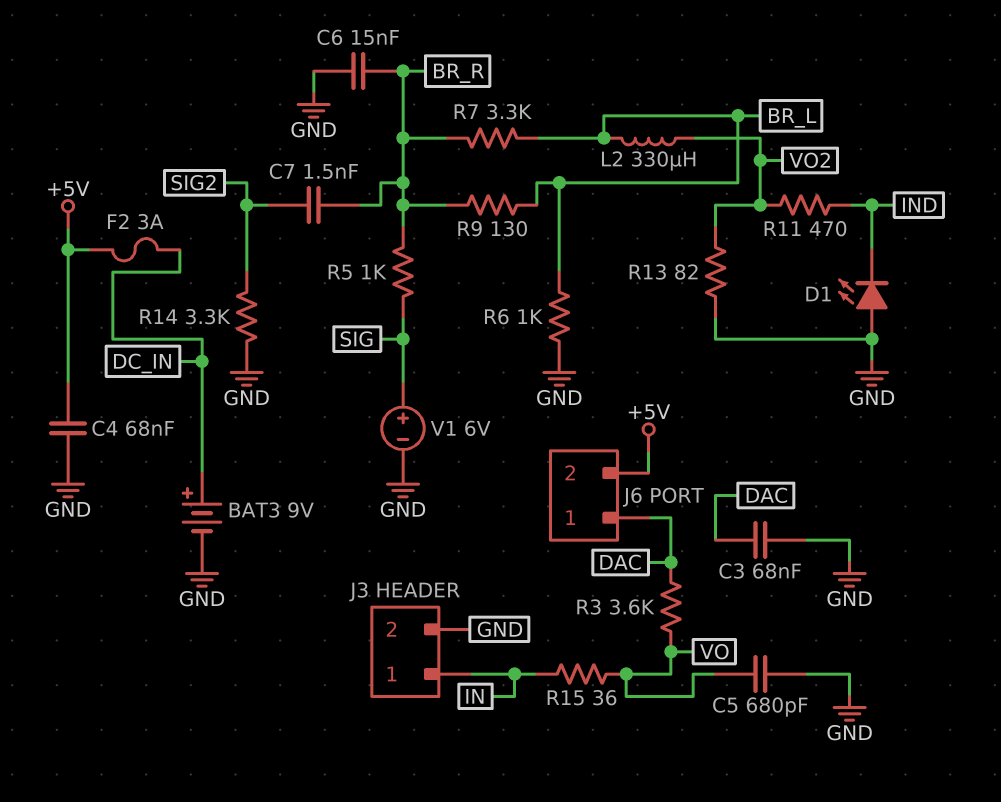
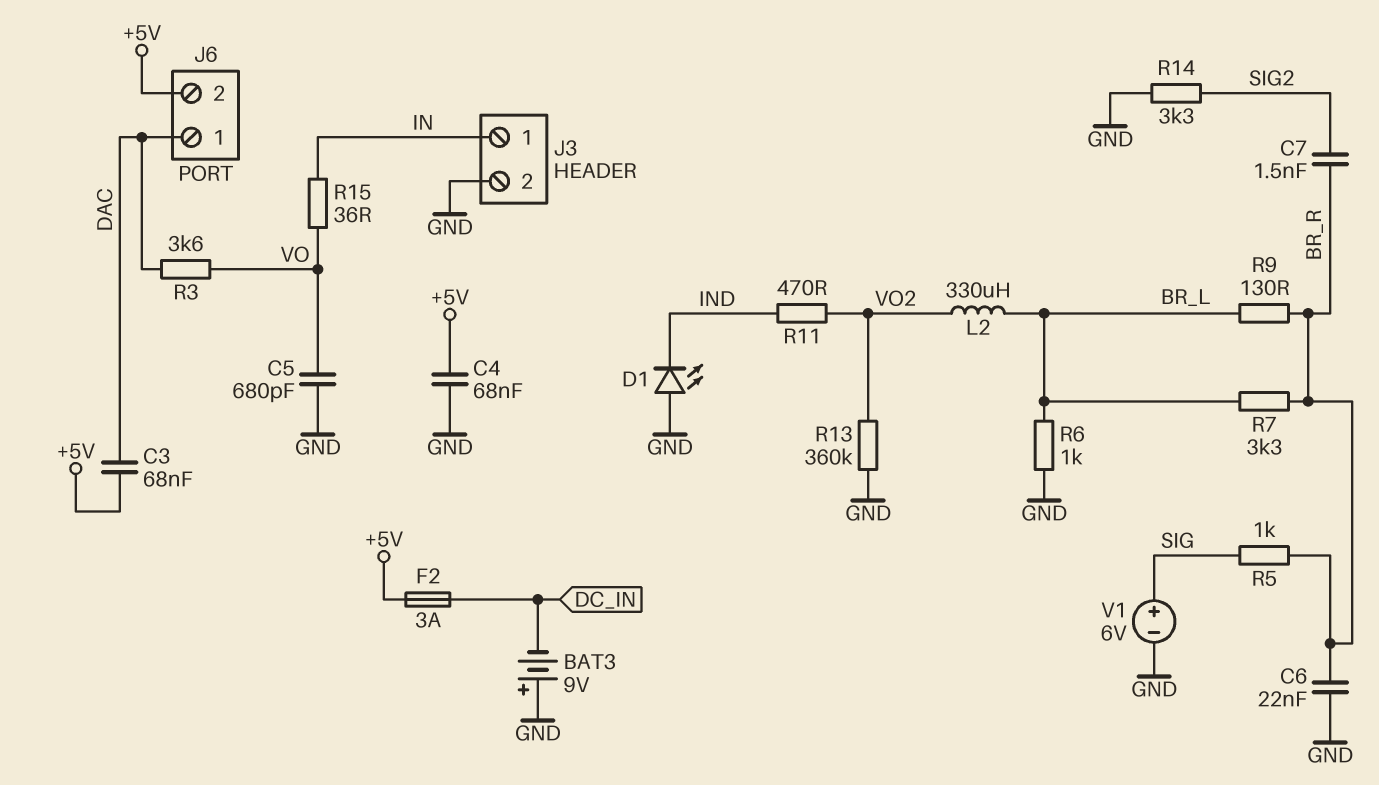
BAT3: 9V (plus DC_IN, minus GND) -> 9V (plus GND, minus DC_IN)
C3: 68nF (DAC, GND) -> 68nF (+5V, DAC)
C6: 15nF (BR_R, GND) -> 22nF (BR_R, GND)
R13: 82 (GND, VO2) -> 360k (GND, VO2)

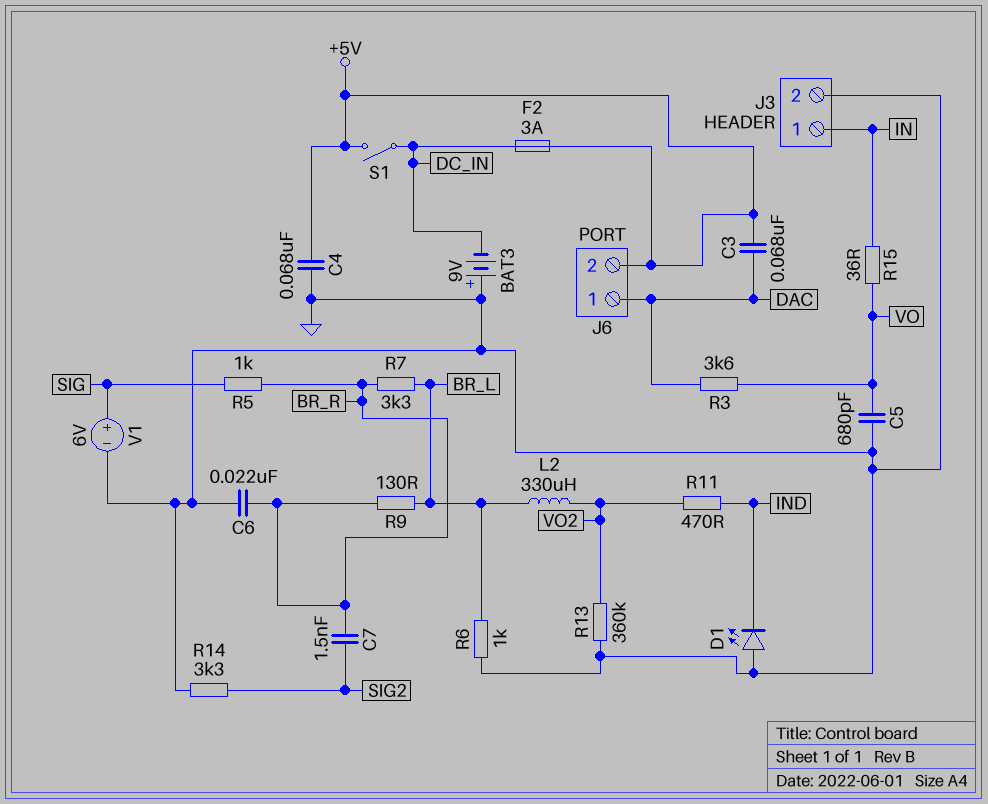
S1: none -> switch (+5V, DC_IN)

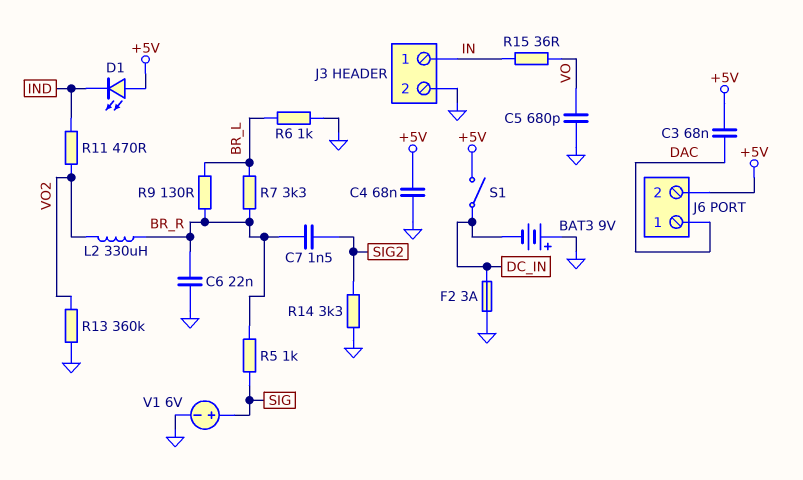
D1: LED (A GND, K IND) -> LED (A +5V, K IND)
F2: 3A (+5V, DC_IN) -> 3A (DC_IN, GND)
L2: 330uH (BR_L, VO2) -> 330uH (BR_R, VO2)
R3: 3.6k (DAC, VO) -> none

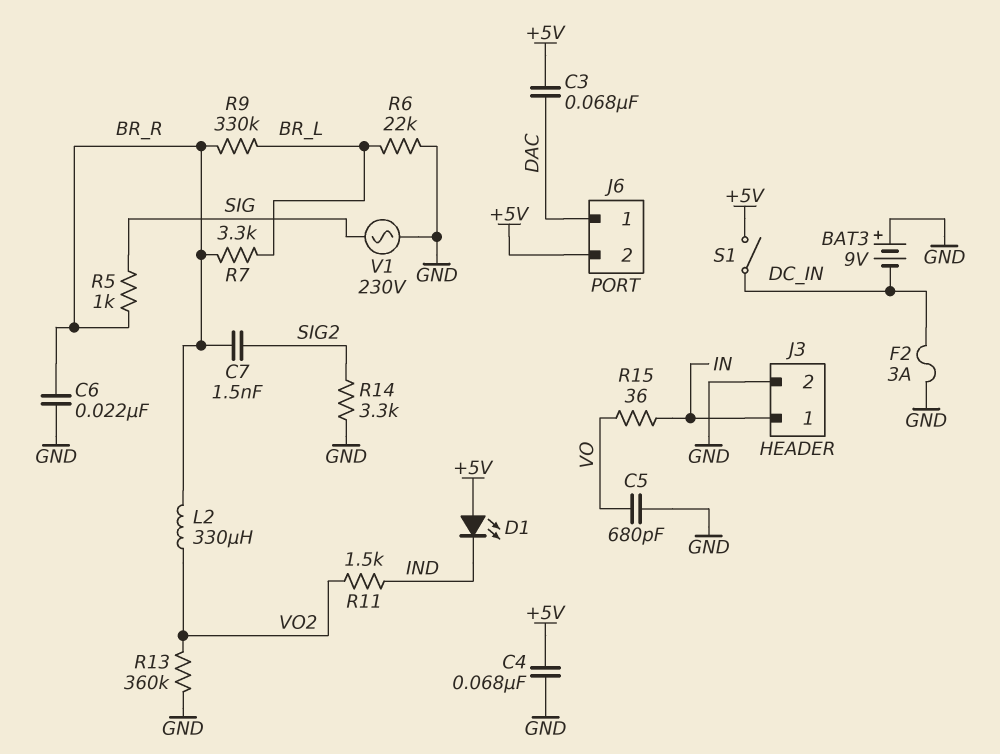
R6: 1k (BR_L, GND) -> 22k (BR_L, GND)
R9: 130 (BR_L, BR_R) -> 330k (BR_L, BR_R)
R11: 470 (IND, VO2) -> 1.5k (IND, VO2)
V1: 6V (plus SIG, minus GND) -> AC 230V (GND, SIG)

